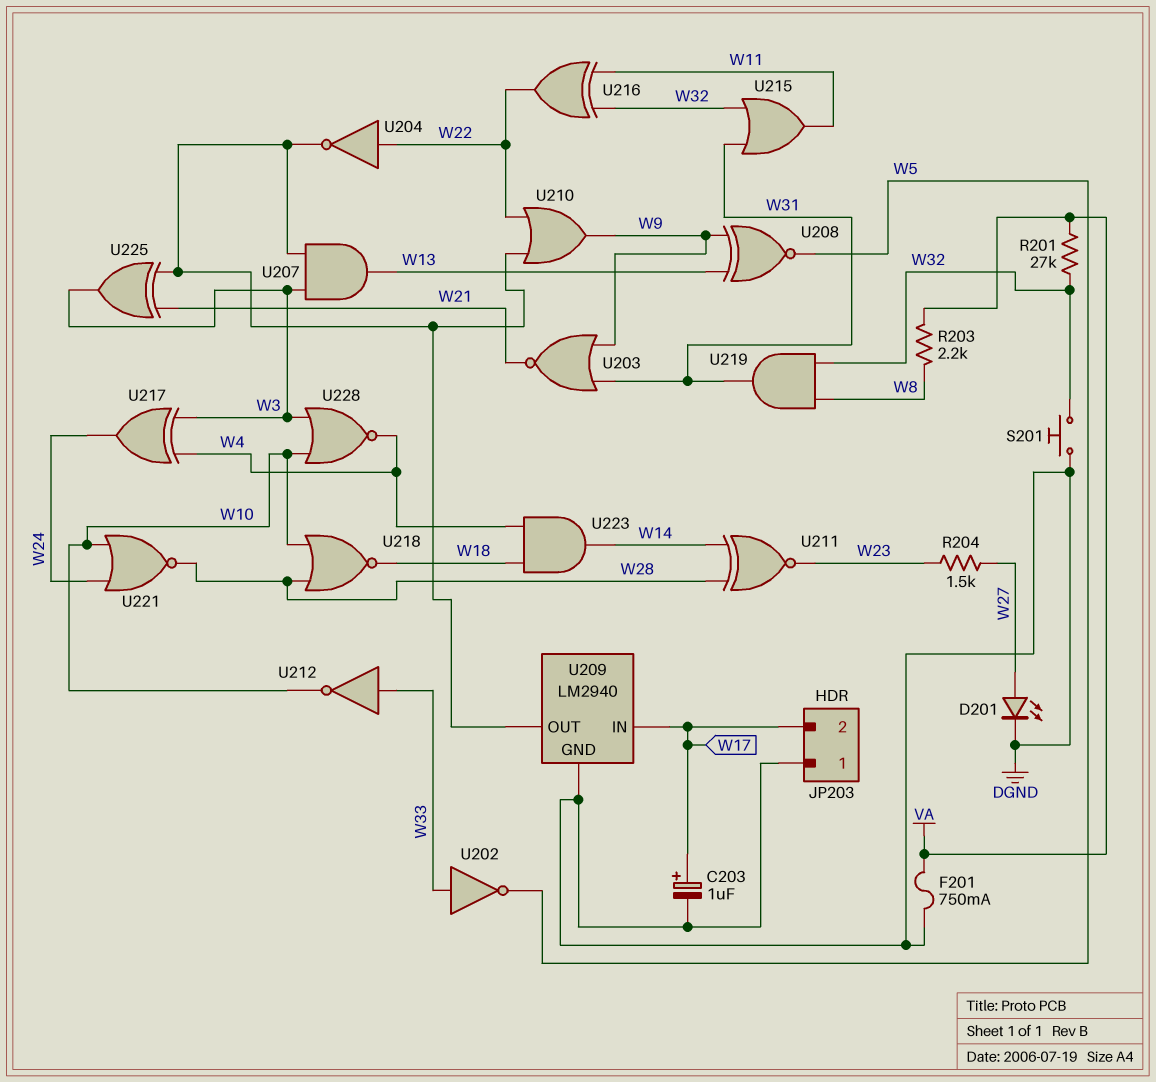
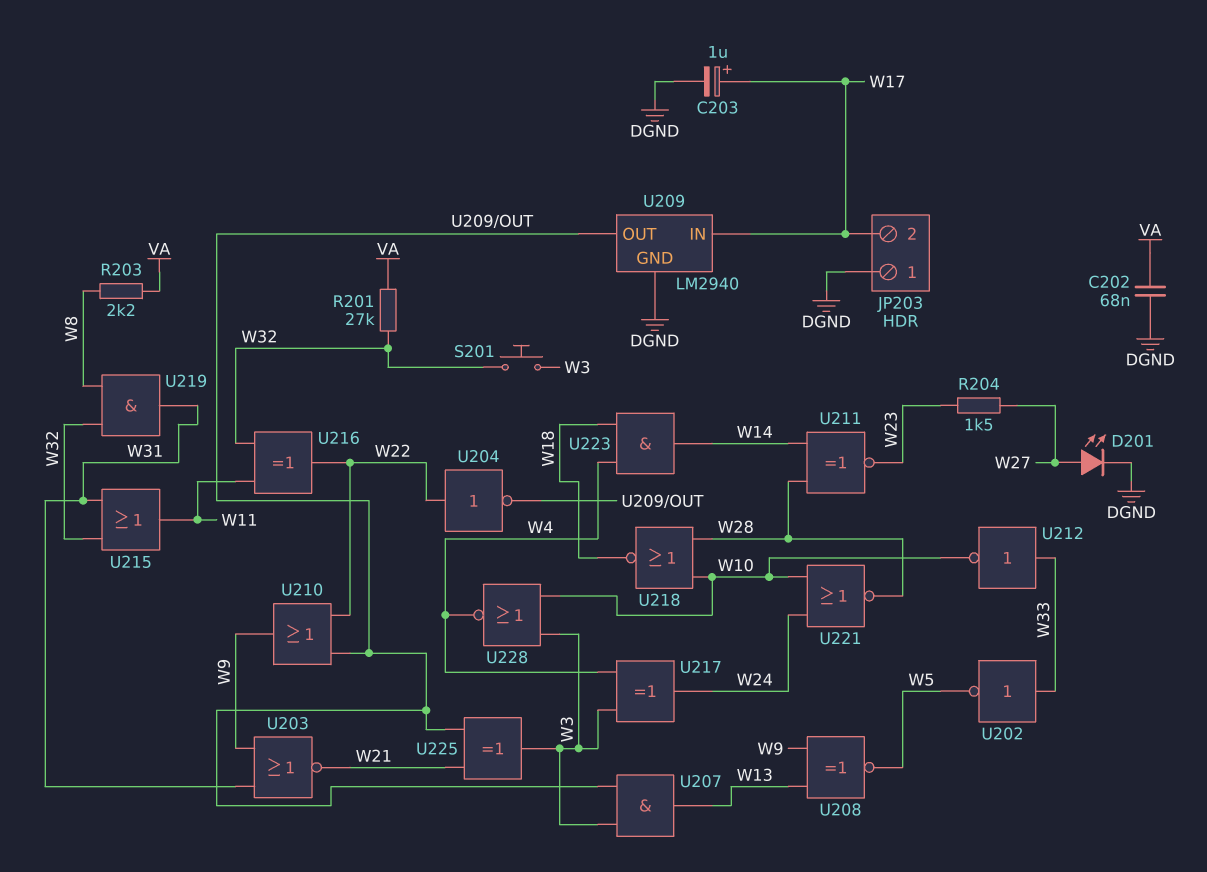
C202: none -> 68nF (DGND, VA)
F201: 750mA (DGND, VA) -> none
S201: button (DGND, W32) -> button (W3, W32)

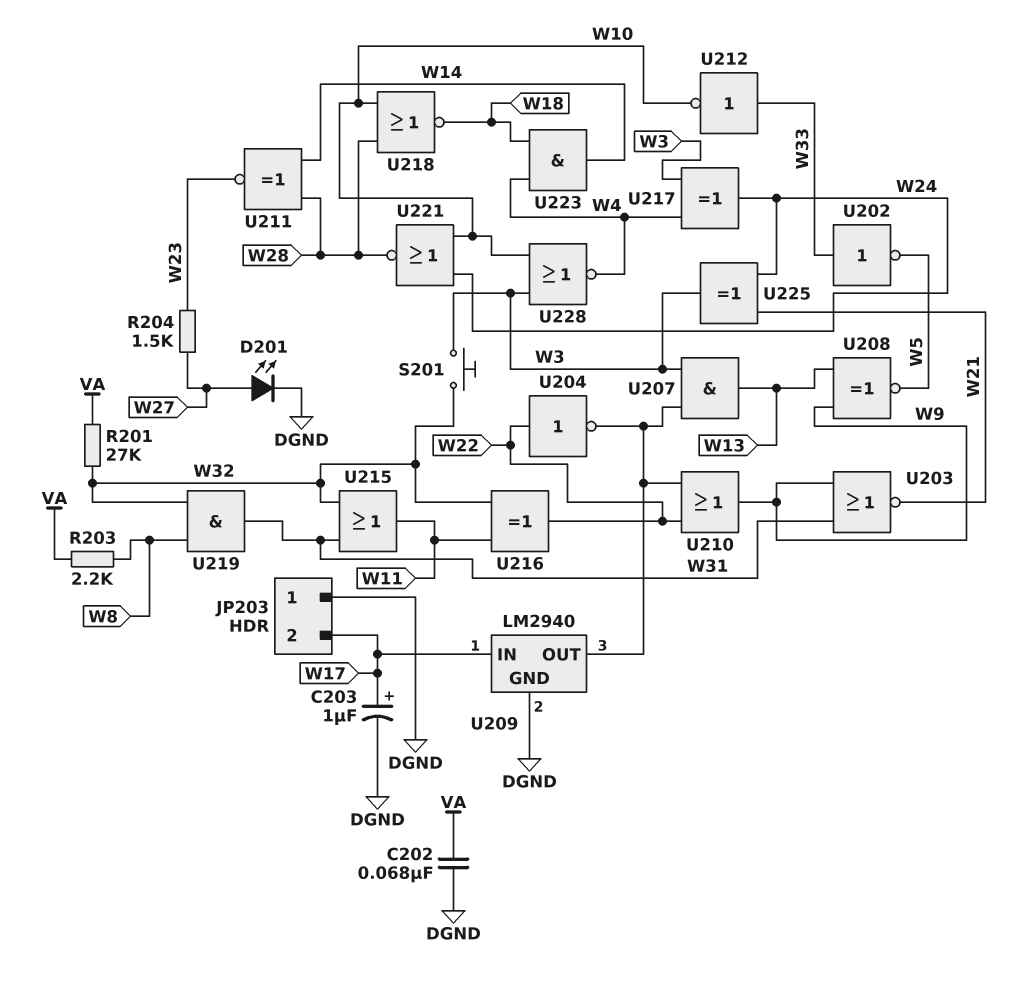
U225: XOR (in U209/OUT, in W21, out W3) -> XOR (in W21, in W24, out W3)

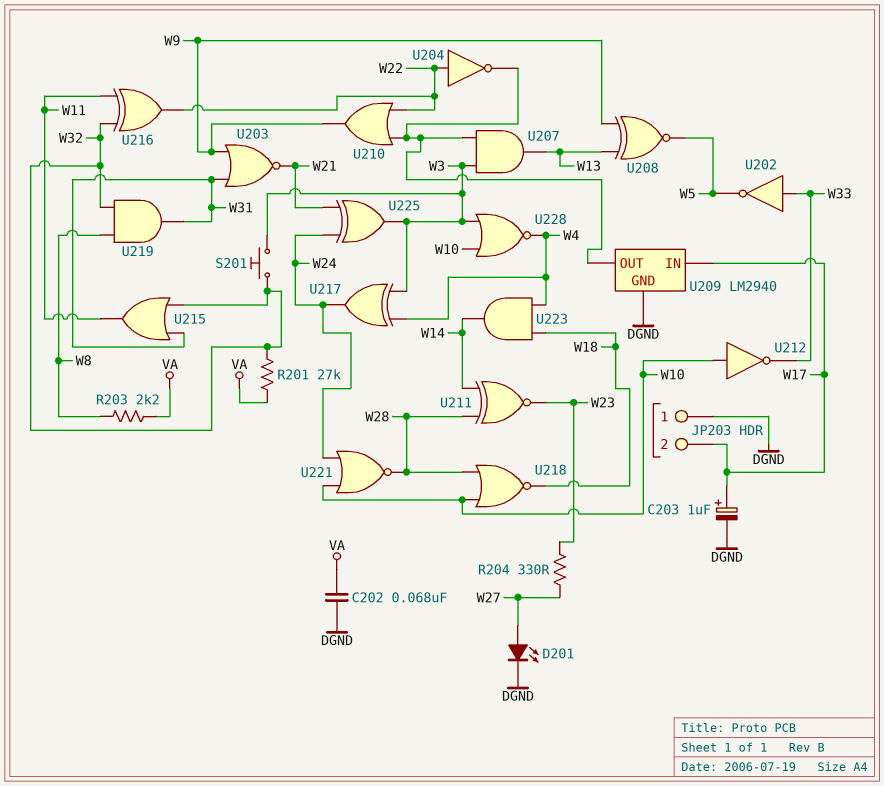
R204: 1.5k (W23, W27) -> 330 (W23, W27)
U212: NOT (in W33, out W10) -> NOT (in W10, out W33)

